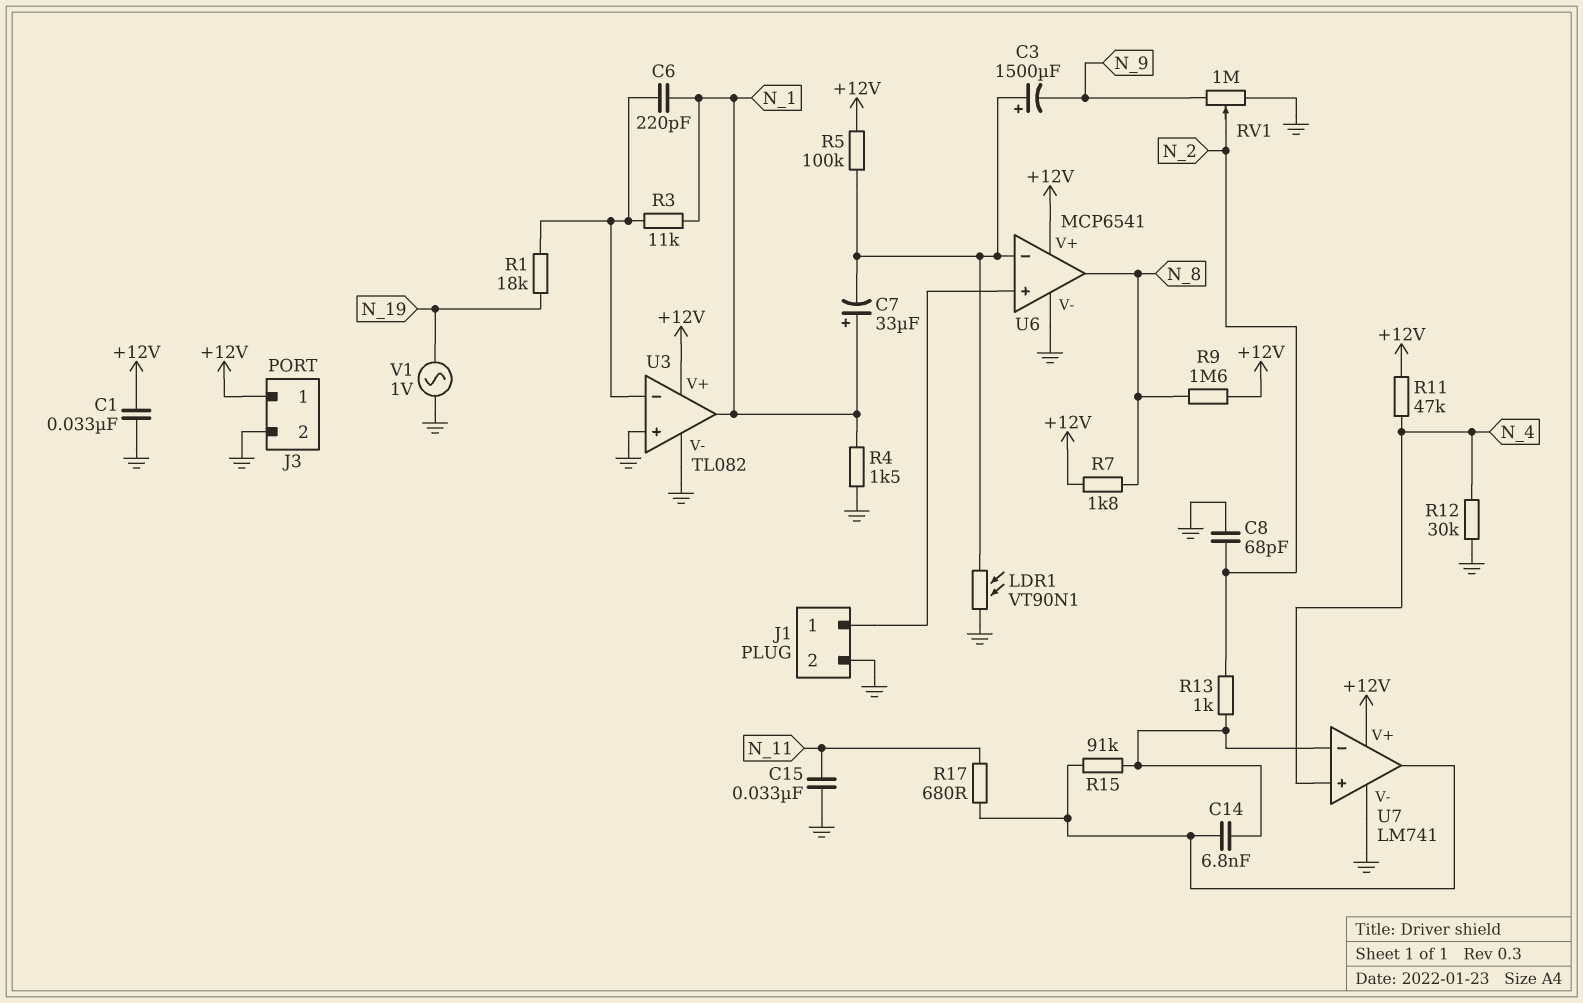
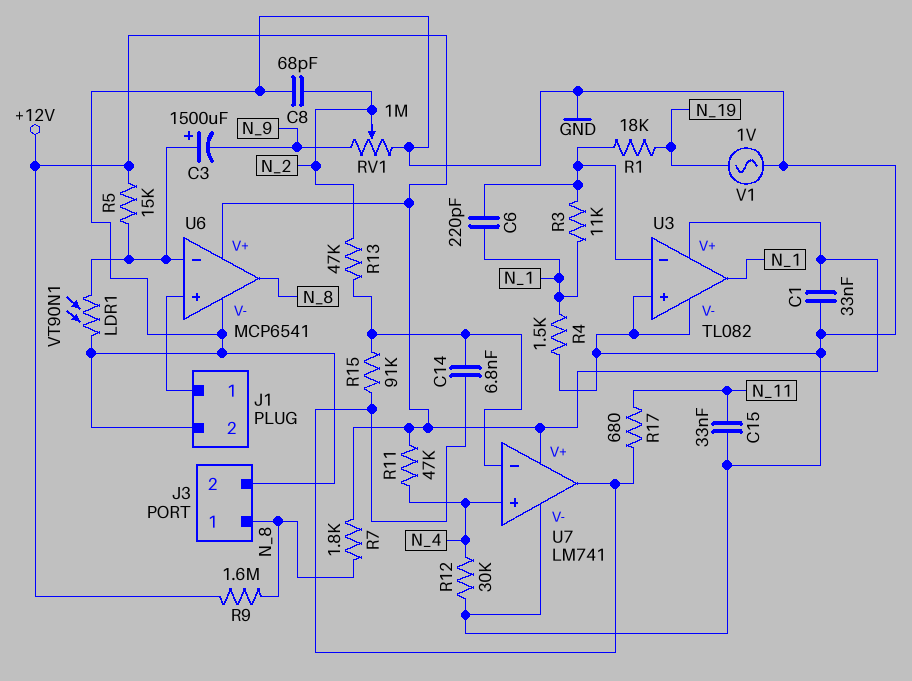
C7: 33uF (plus N_1, minus U6/in-) -> none
J3 pin 1: +12V -> N_8
R5: 100k (+12V, U6/in-) -> 15k (+12V, U6/in-)
R13: 1k (N_2, U7/in-) -> 47k (N_2, U7/in-)

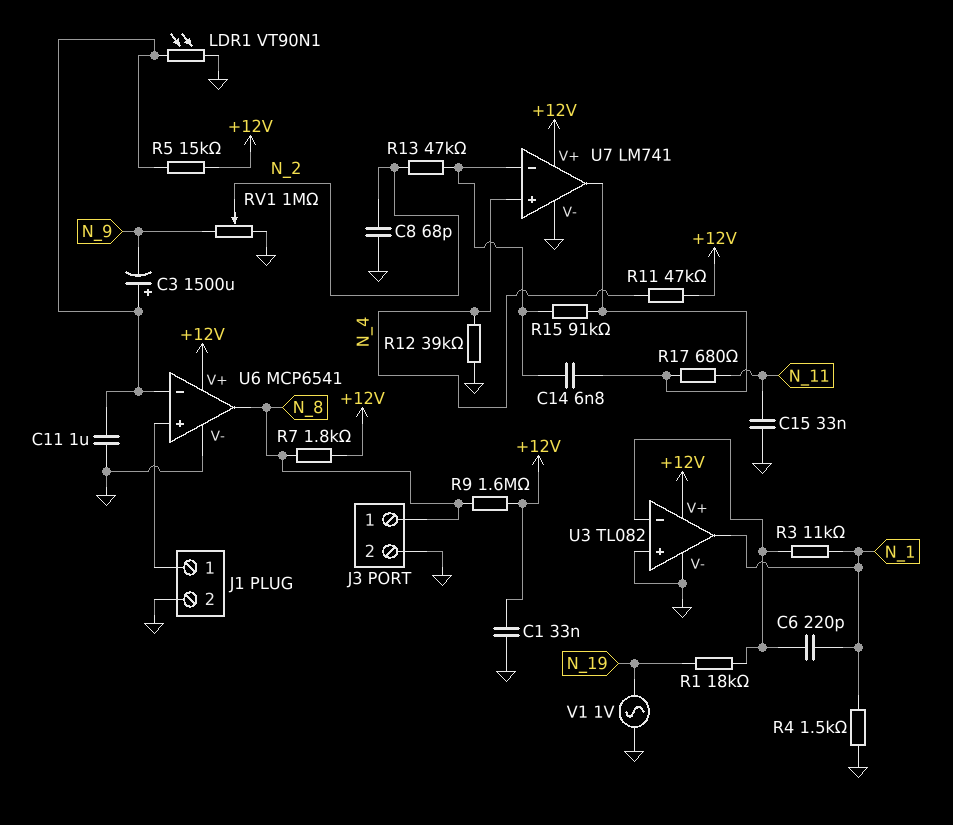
C11: none -> 1uF (GND, U6/in-)
R12: 30k (GND, N_4) -> 39k (GND, N_4)

